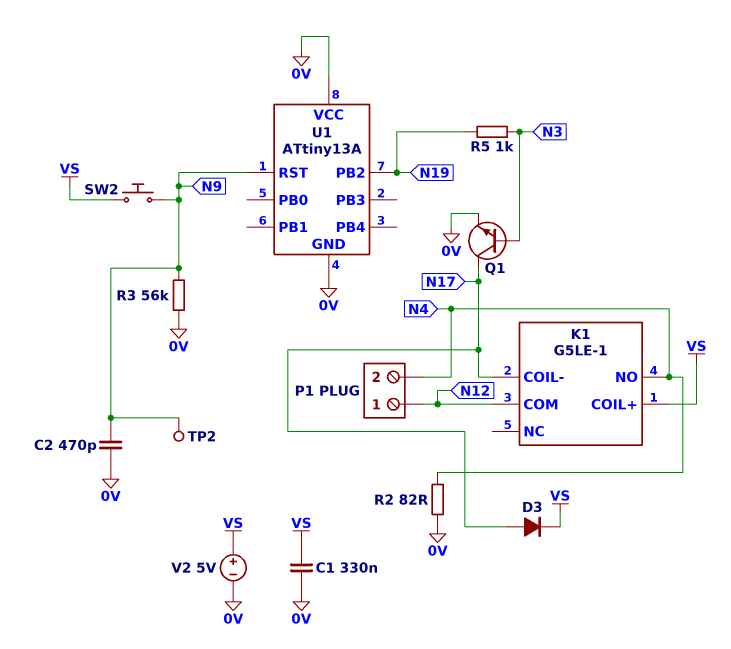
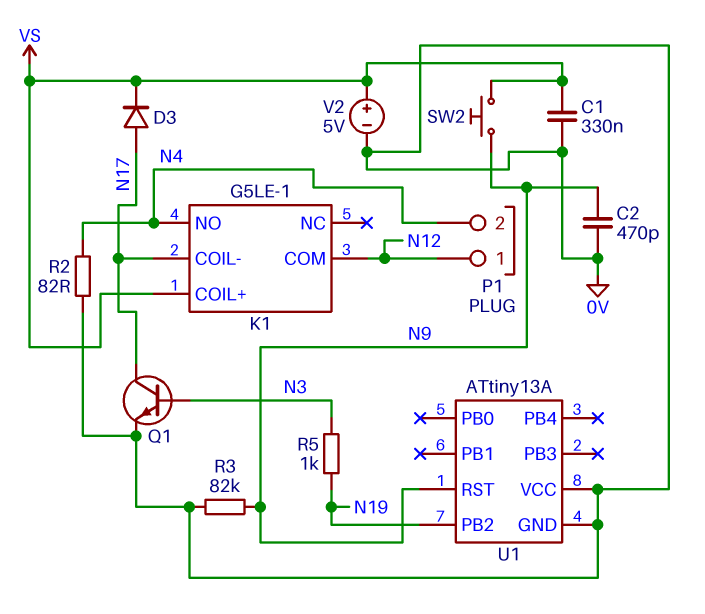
R3: 56k (0V, N9) -> 82k (0V, N9)
TP2: test point (N9) -> none

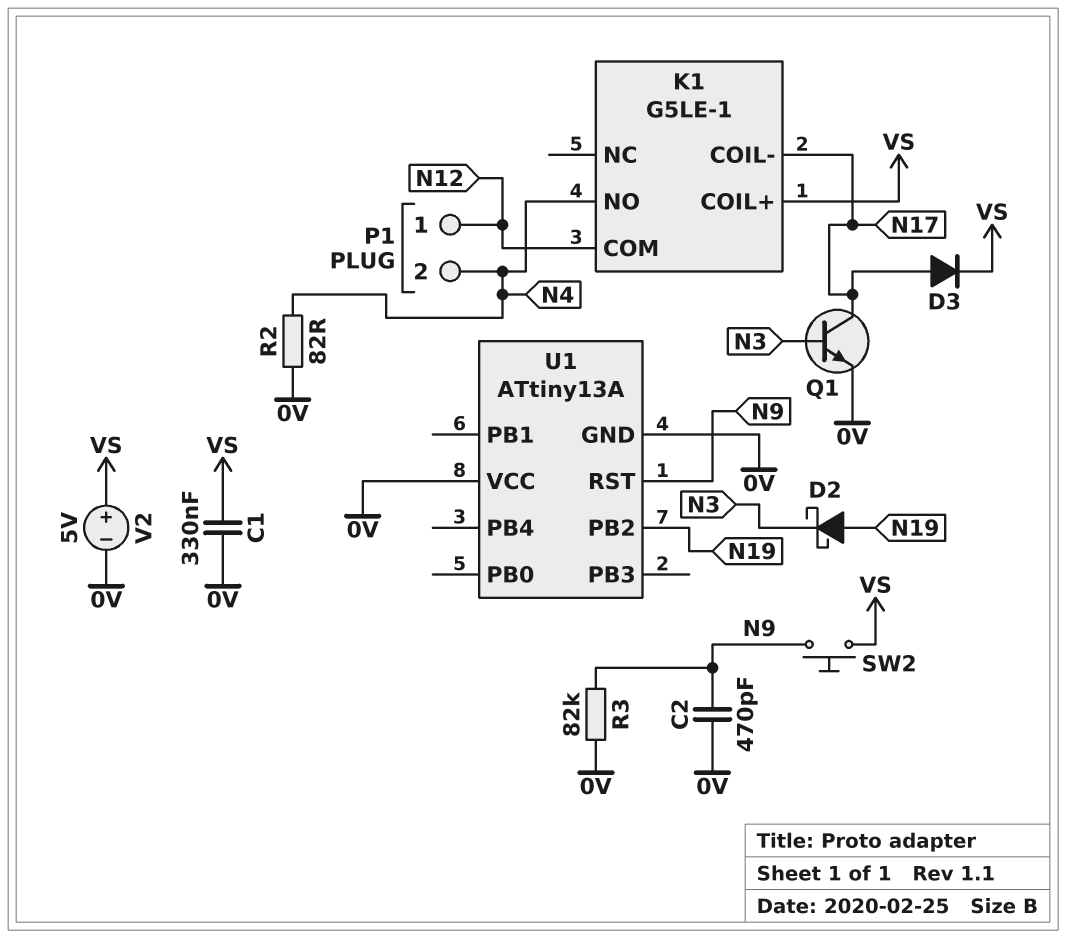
D2: none -> schottky (A N19, K N3)
R5: 1k (N3, N19) -> none

